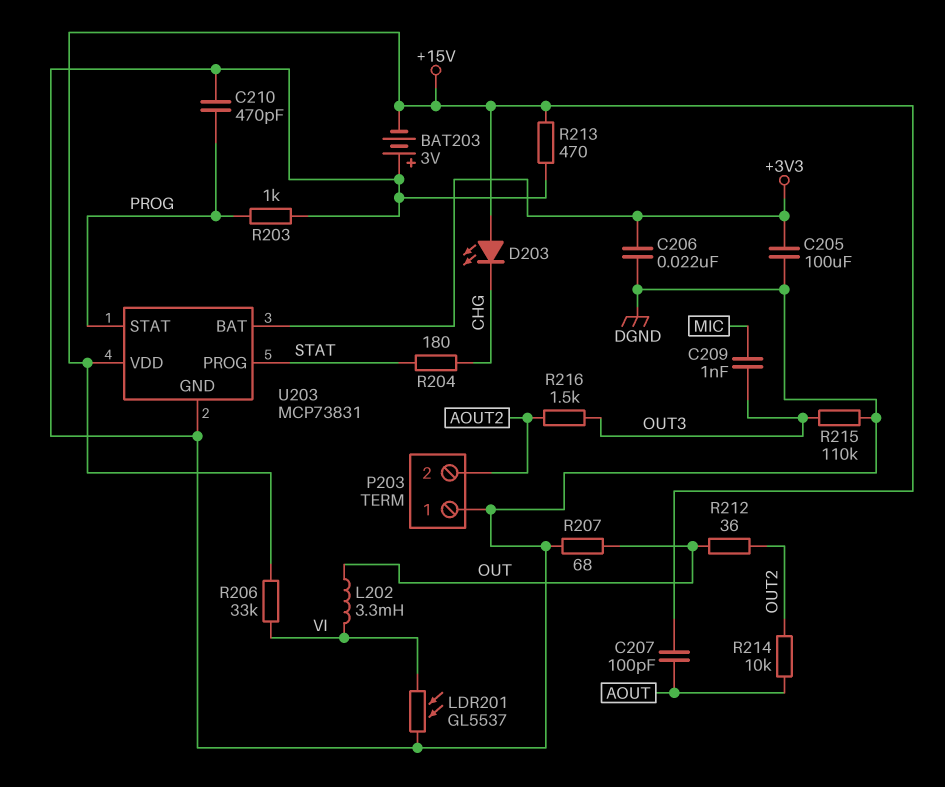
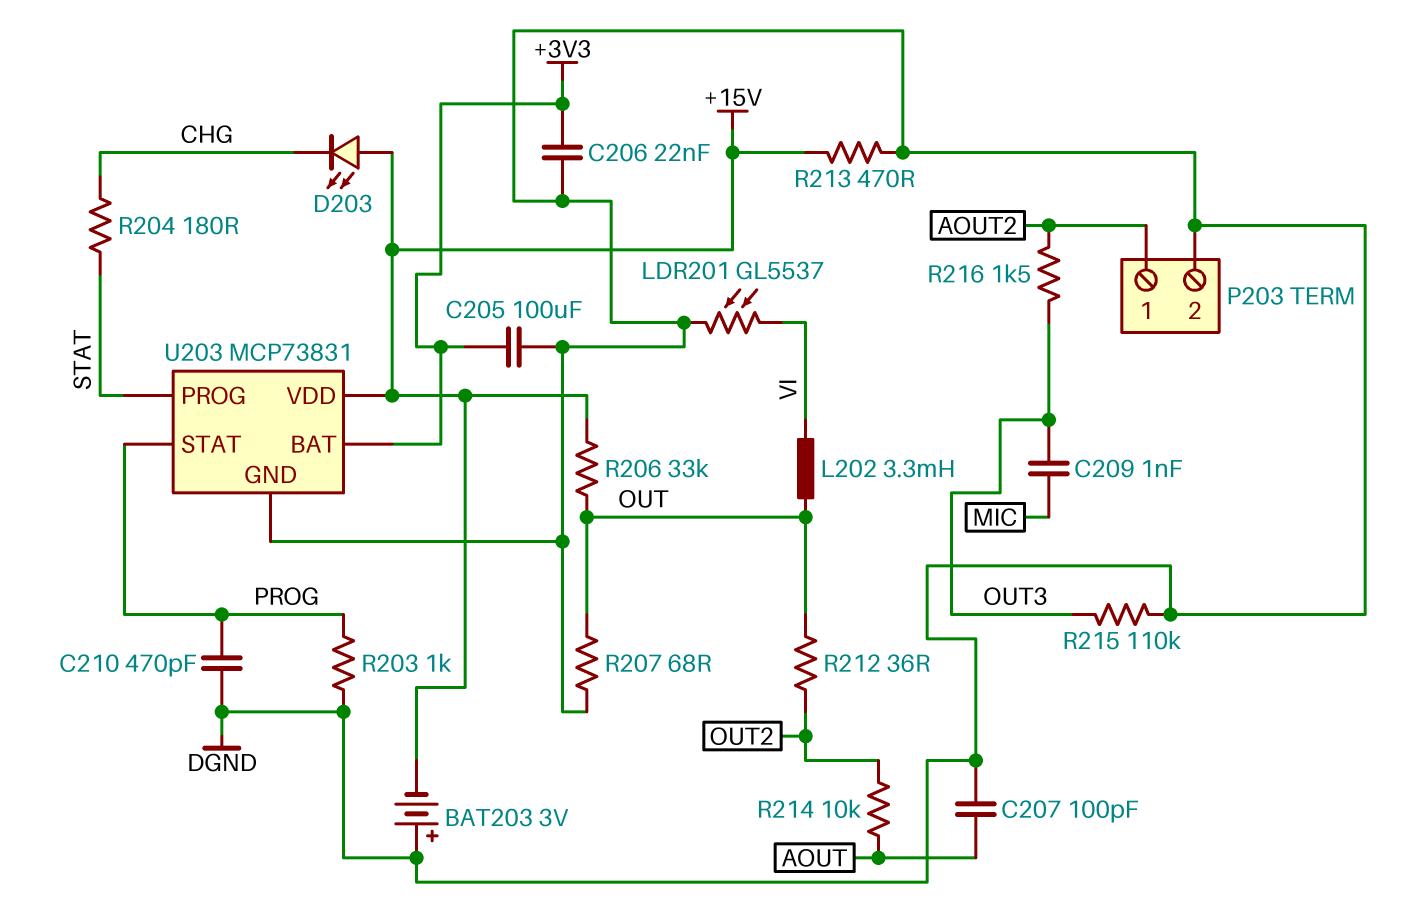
C207: 100pF (+15V, AOUT) -> 100pF (AOUT, DGND)
P203 pin 1: DGND -> AOUT2
P203 pin 2: AOUT2 -> DGND
R206: 33k (+15V, VI) -> 33k (+15V, OUT)

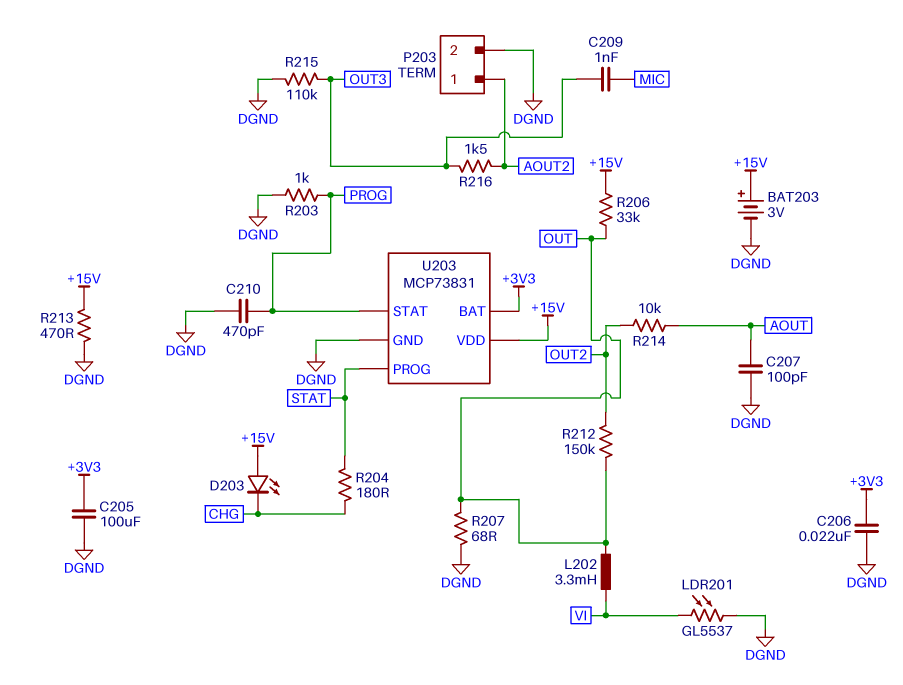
BAT203: 3V (plus DGND, minus +15V) -> 3V (plus +15V, minus DGND)
R212: 36 (OUT, OUT2) -> 150k (OUT, OUT2)

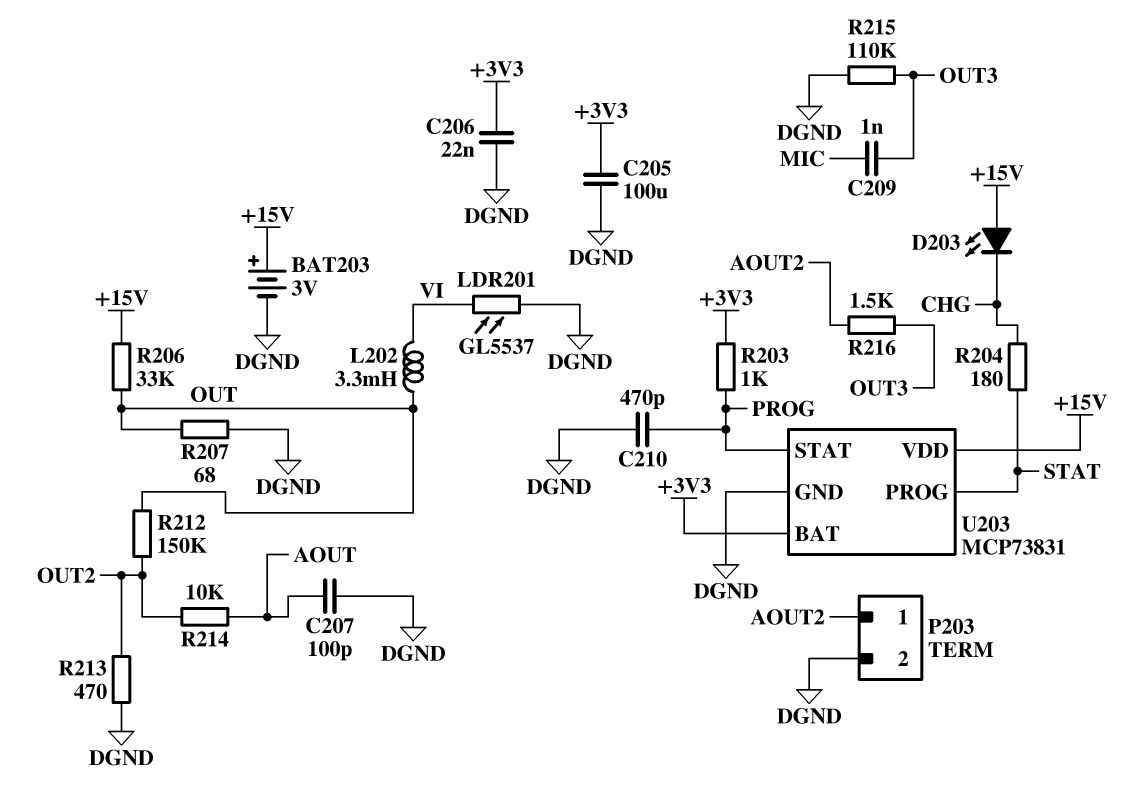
R203: 1k (DGND, PROG) -> 1k (+3V3, PROG)
R213: 470 (+15V, DGND) -> 470 (DGND, OUT2)

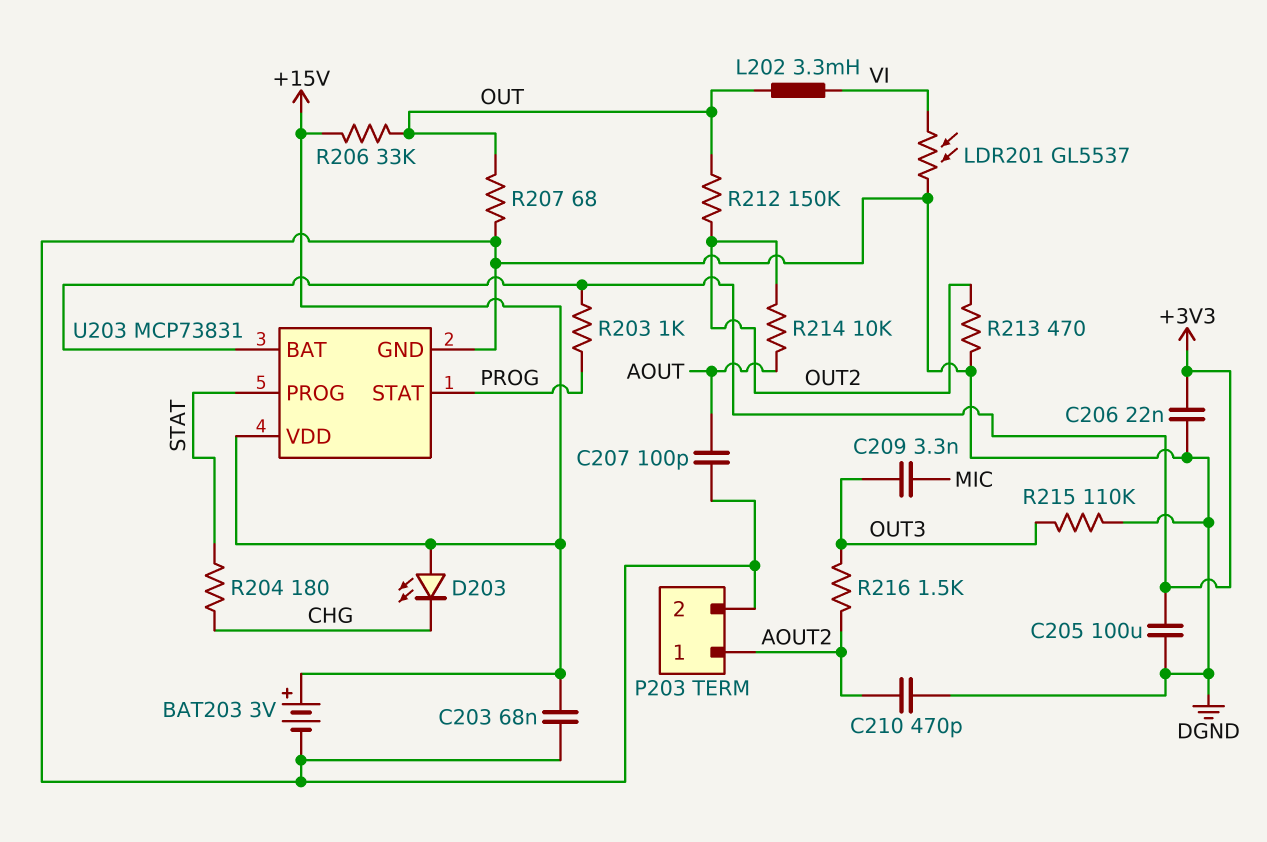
C203: none -> 68nF (+15V, DGND)
C209: 1nF (MIC, OUT3) -> 3.3nF (MIC, OUT3)
C210: 470pF (DGND, PROG) -> 470pF (AOUT2, DGND)

